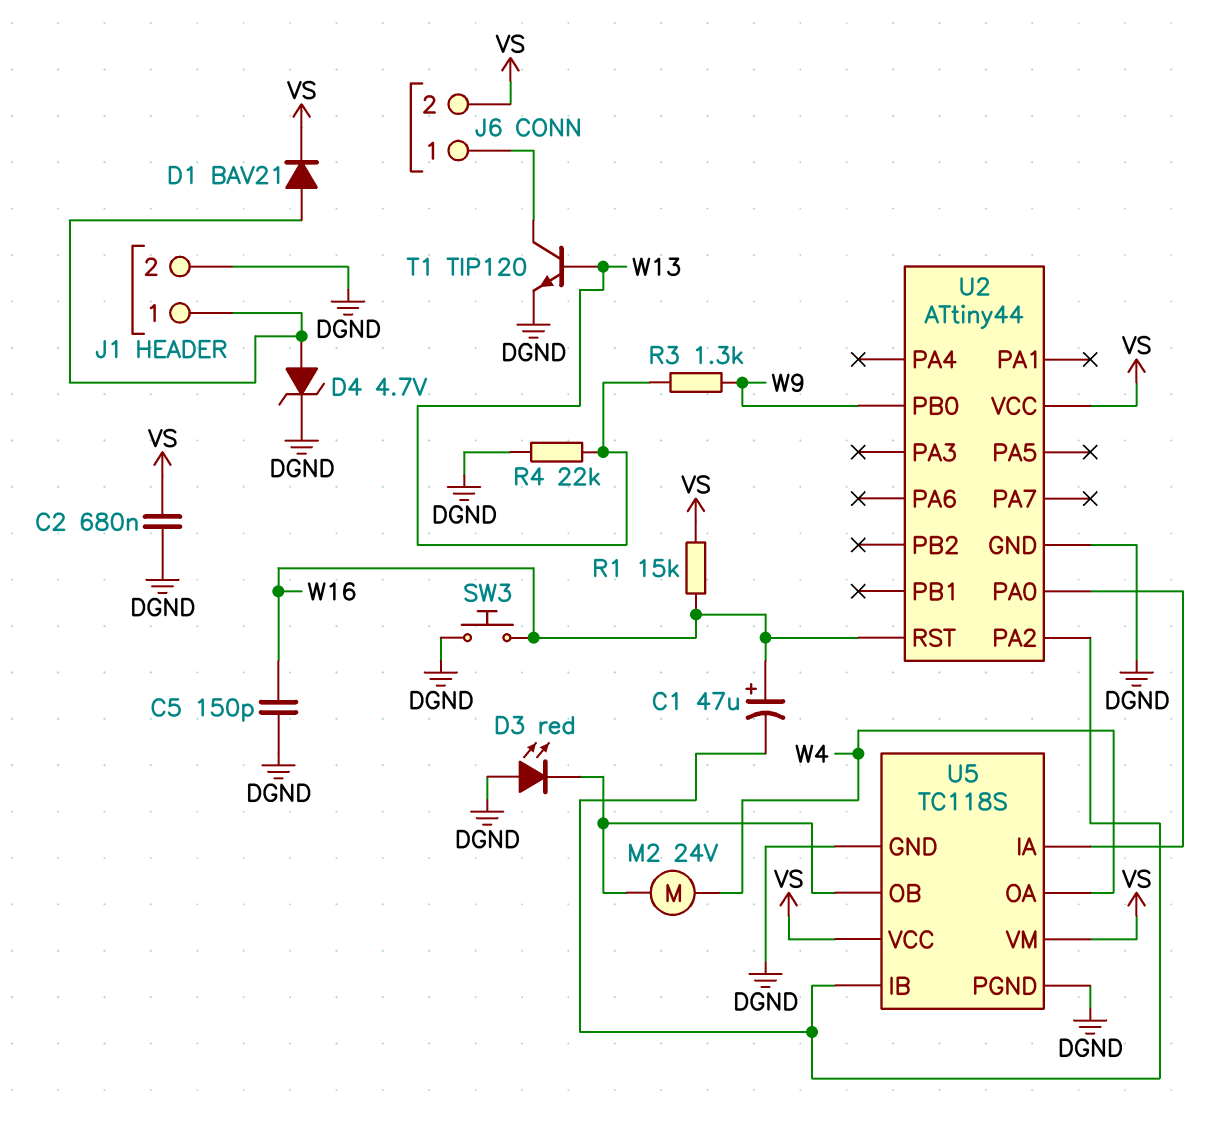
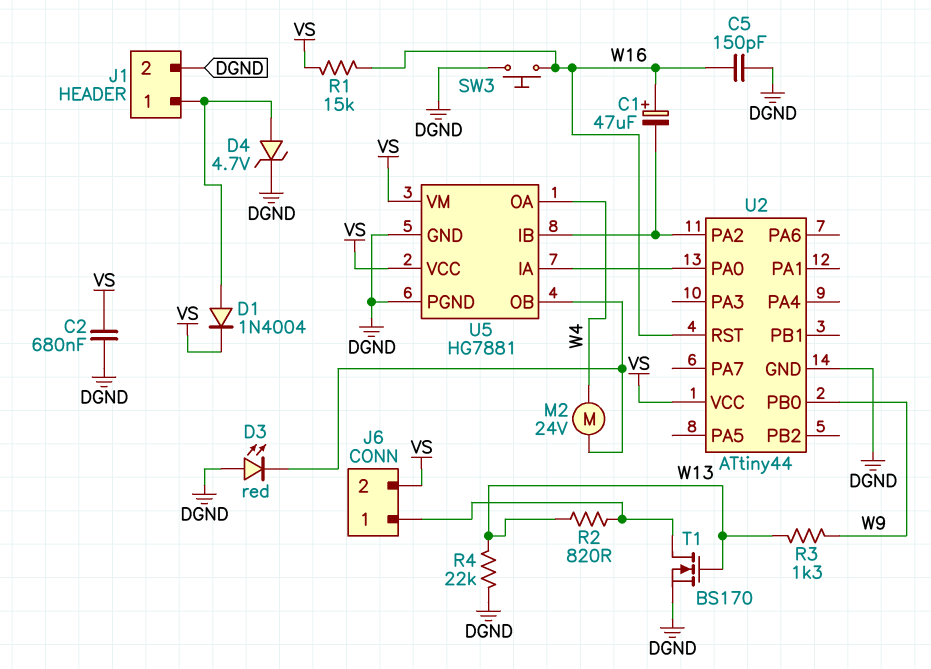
D1: diode BAV21 (A J1/1, K VS) -> diode 1N4004 (A J1/1, K VS)
R2: none -> 820 (J6/1, W13)
T1: NPN TIP120 (B W13, C J6/1, E DGND) -> NMOS BS170 (G W13, D J6/1, S DGND)
U5: TC118S -> HG7881

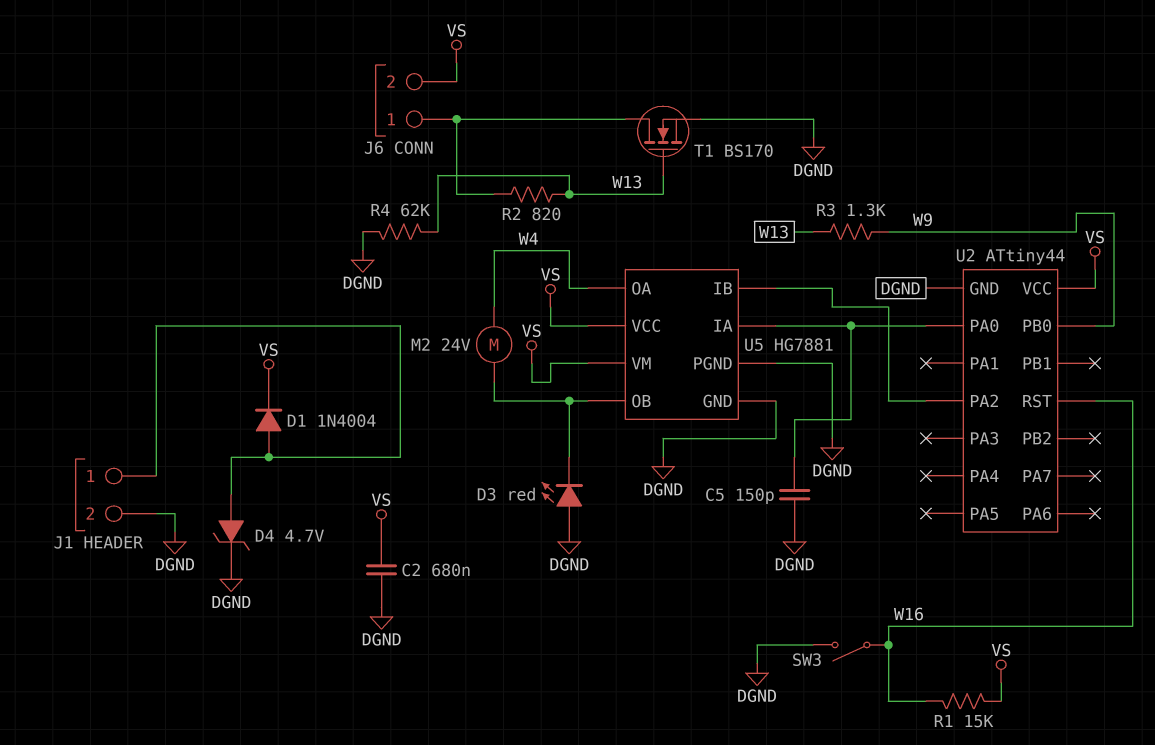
C1: 47uF (plus W16, minus U2/PA2) -> none
C5: 150pF (DGND, W16) -> 150pF (DGND, U2/PA0)
R4: 22k (DGND, W13) -> 62k (DGND, W13)
SW3: button (DGND, W16) -> switch (DGND, W16)

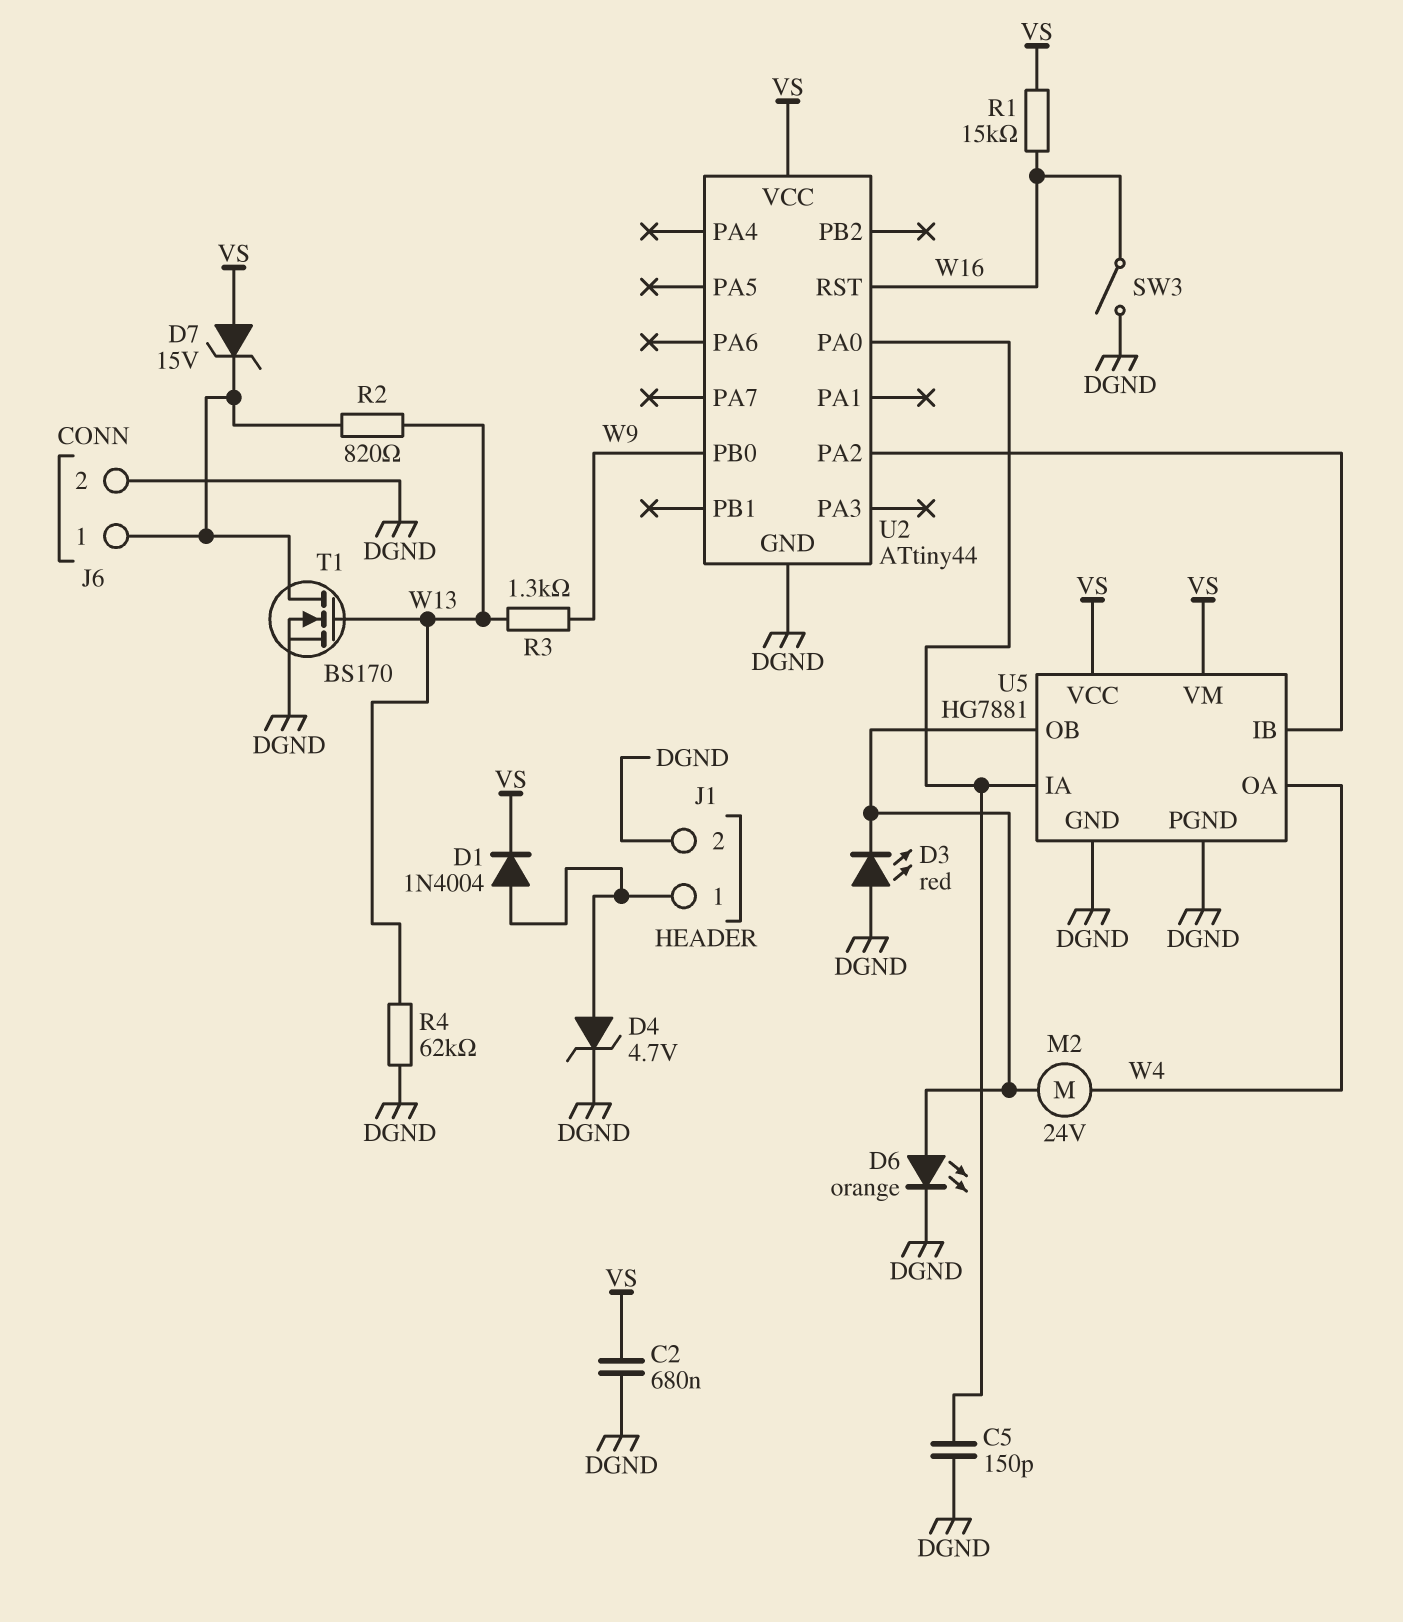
D6: none -> LED orange (A U5/OB, K DGND)
D7: none -> zener 15V (A VS, K J6/1)
J6 pin 2: VS -> DGND

